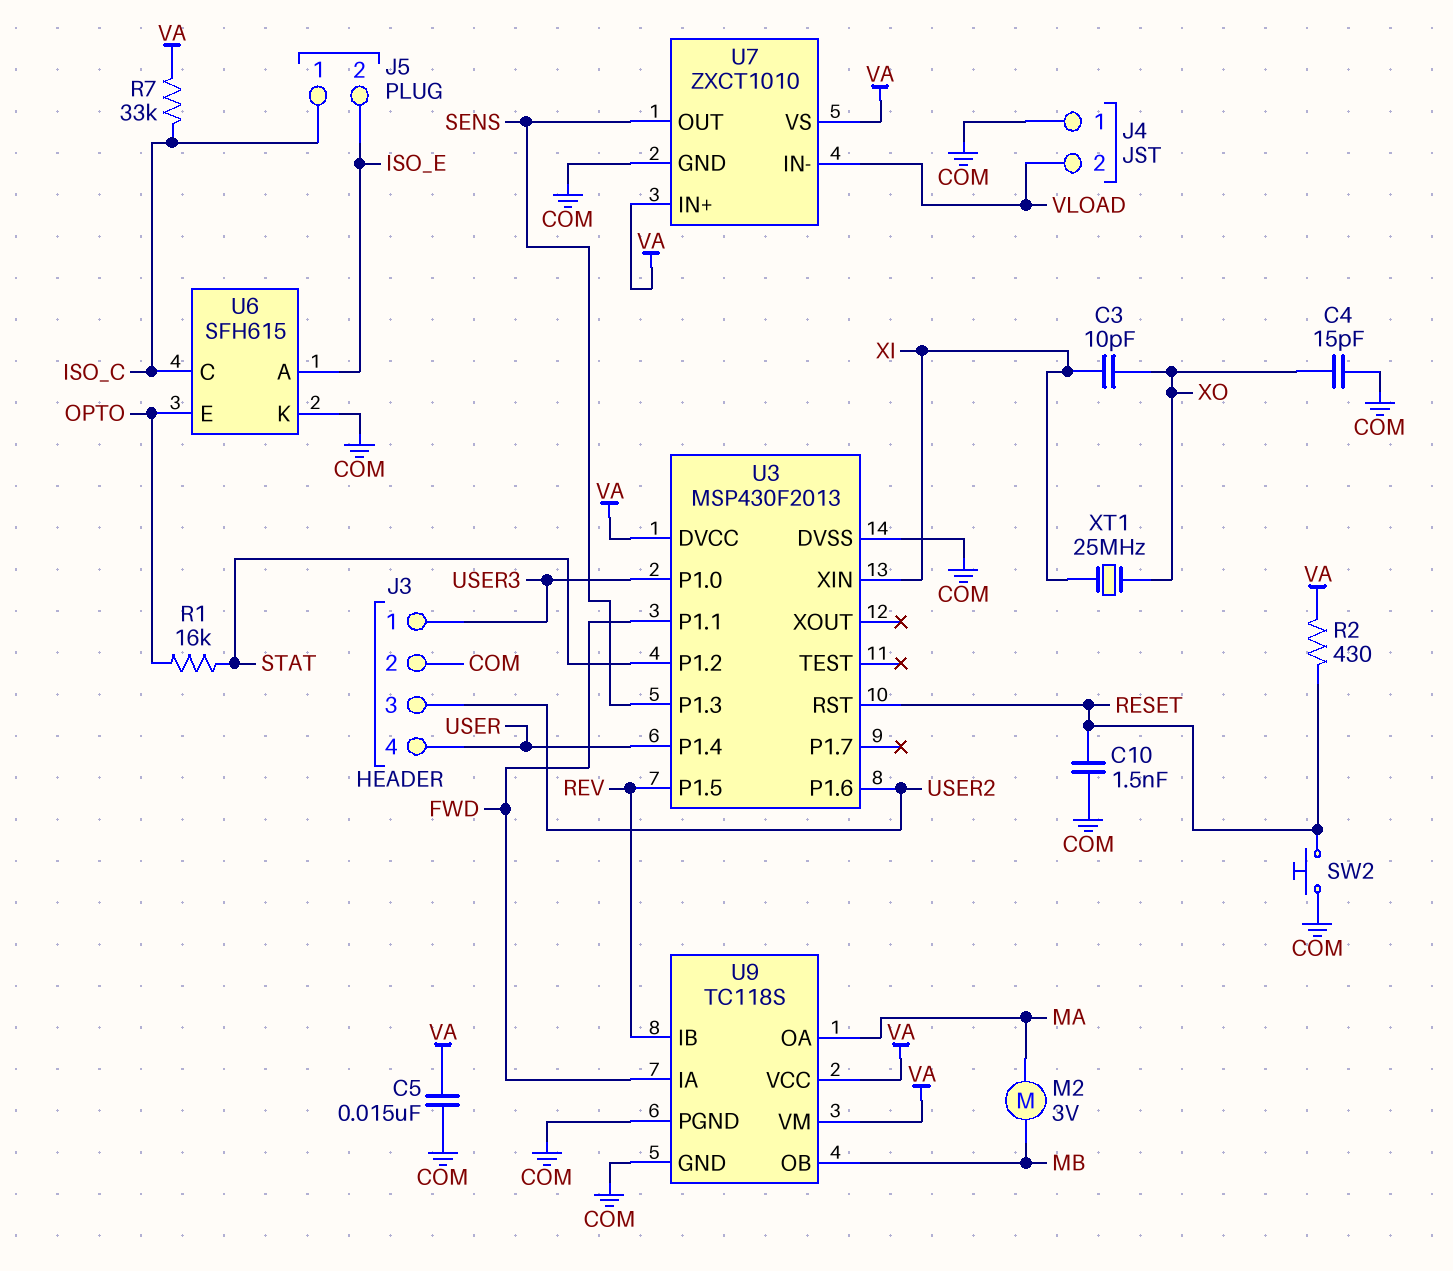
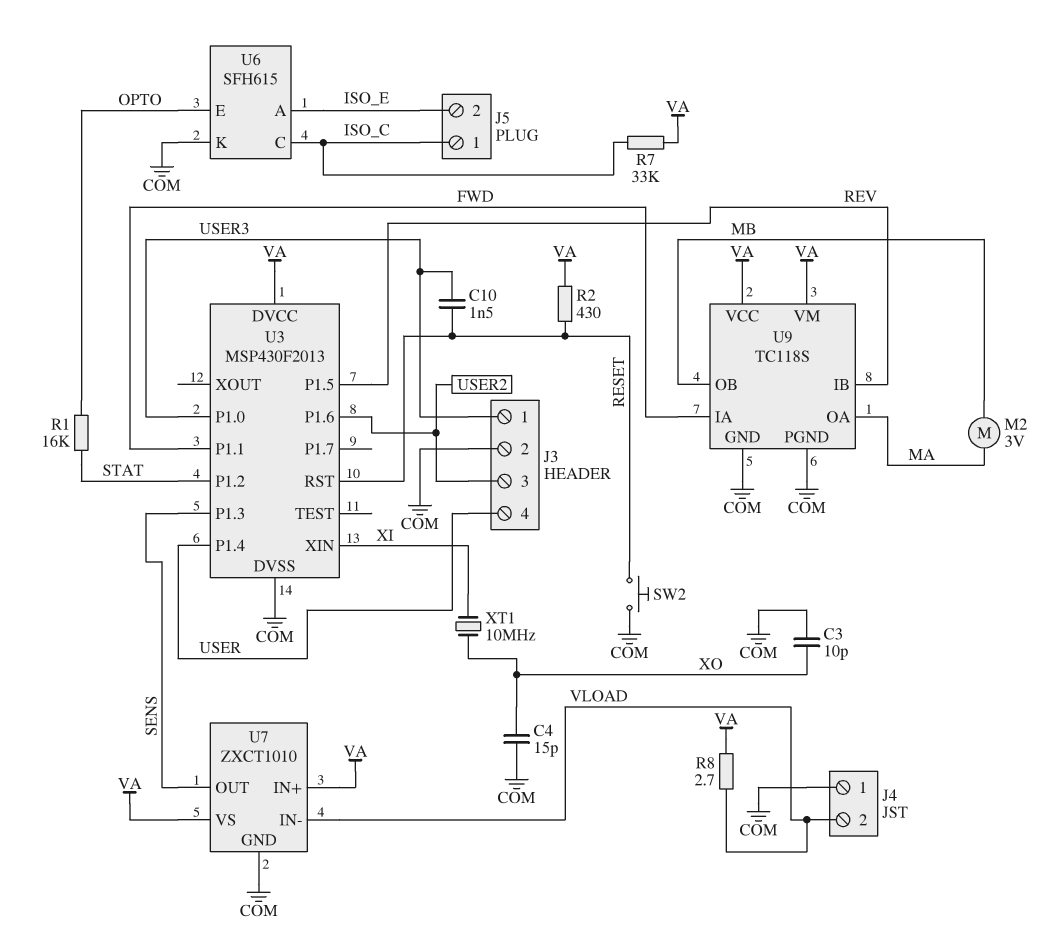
C3: 10pF (XI, XO) -> 10pF (COM, XO)
C5: 15nF (COM, VA) -> none
C10: 1.5nF (COM, RESET) -> 1.5nF (RESET, USER3)
R8: none -> 2.7 (VA, VLOAD)
XT1: 25MHz (XI, XO) -> 10MHz (XI, XO)

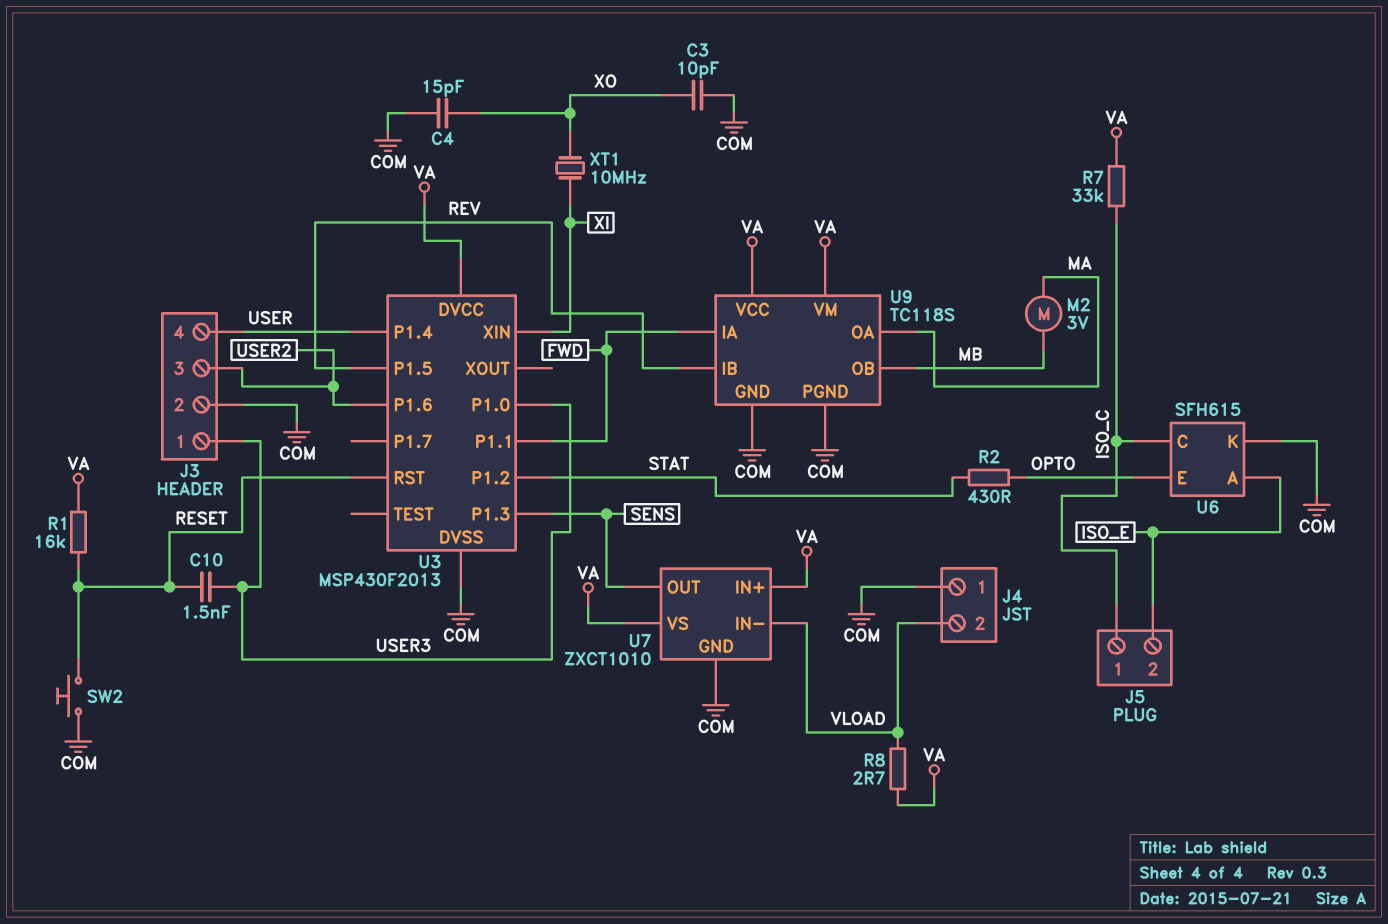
R1: 16k (OPTO, STAT) -> 16k (RESET, VA)
R2: 430 (RESET, VA) -> 430 (OPTO, STAT)

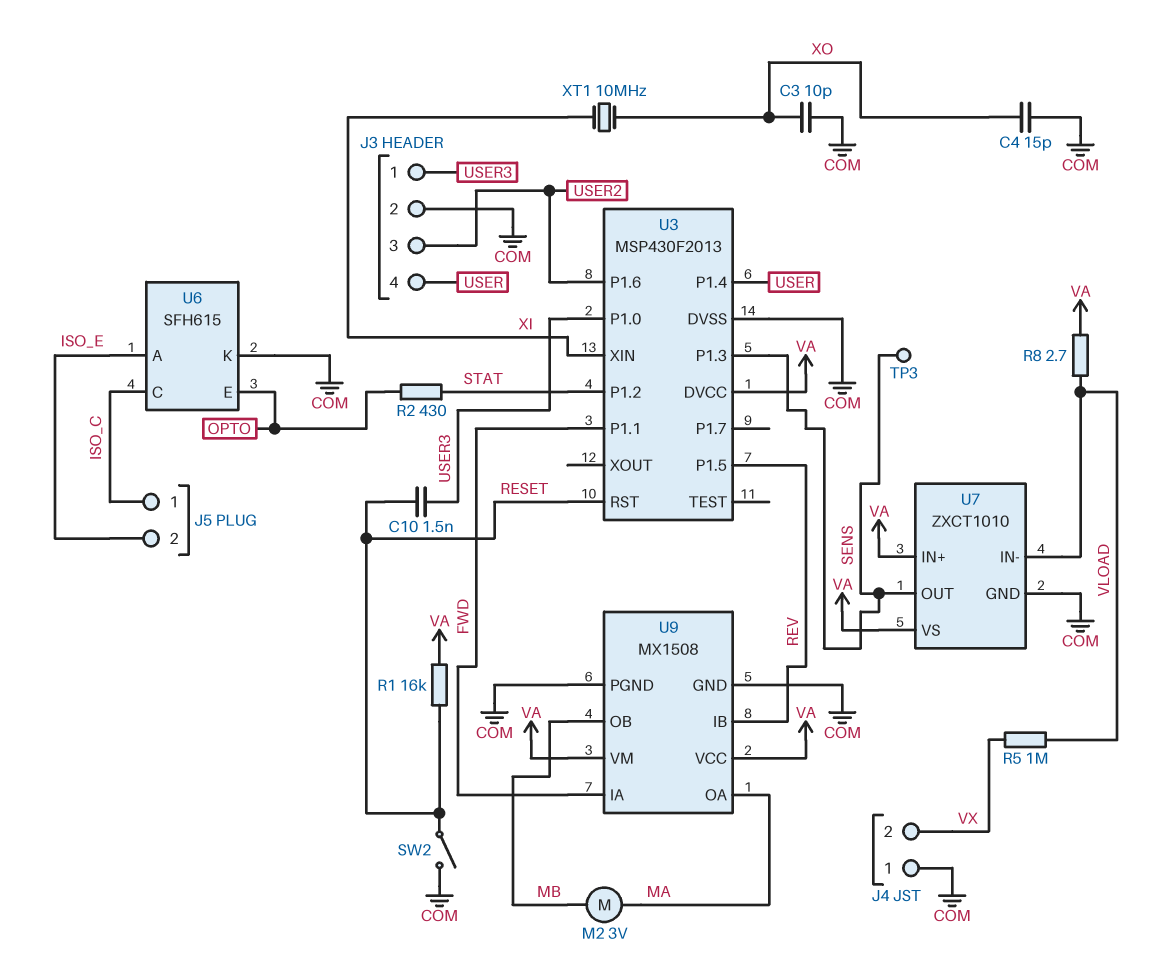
J4 pin 2: VLOAD -> VX
R5: none -> 1M (VLOAD, VX)
R7: 33k (ISO_C, VA) -> none
SW2: button (COM, RESET) -> switch (COM, RESET)
TP3: none -> test point (SENS)
U9: TC118S -> MX1508

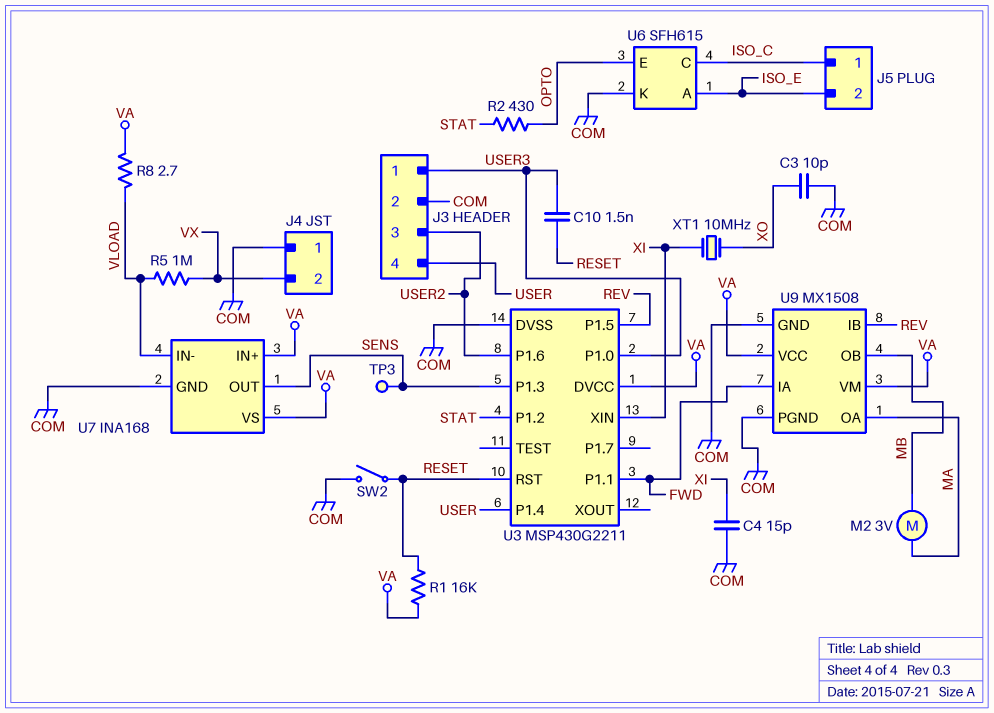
C4: 15pF (COM, XO) -> 15pF (COM, XI)
U3: MSP430F2013 -> MSP430G2211
U7: ZXCT1010 -> INA168

